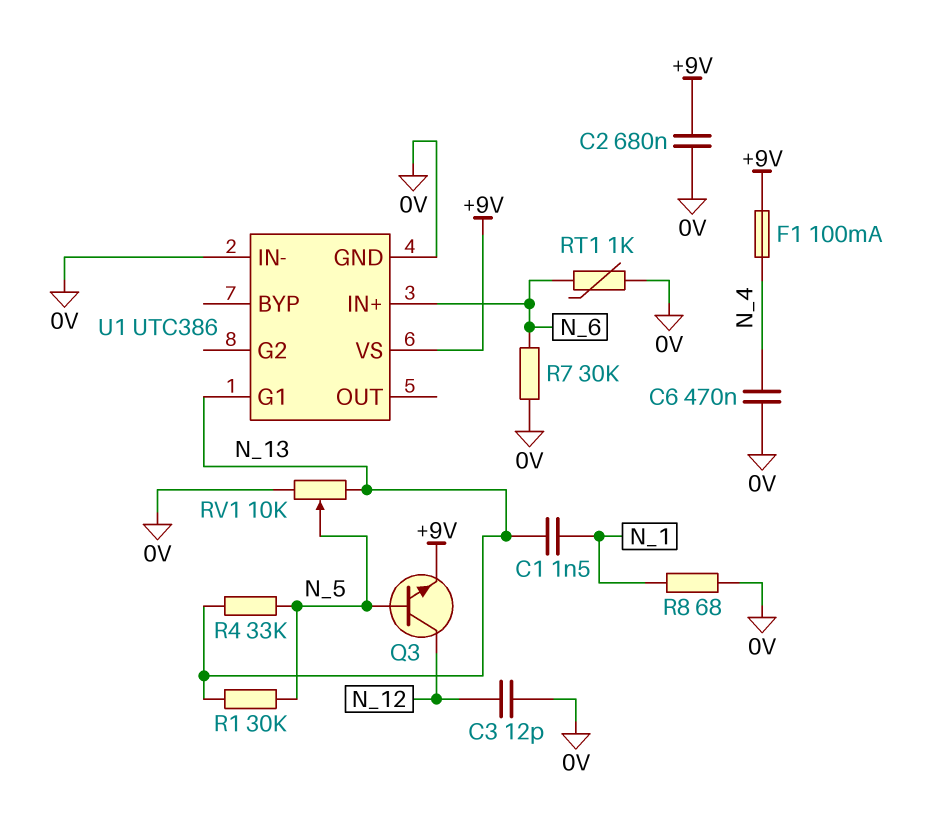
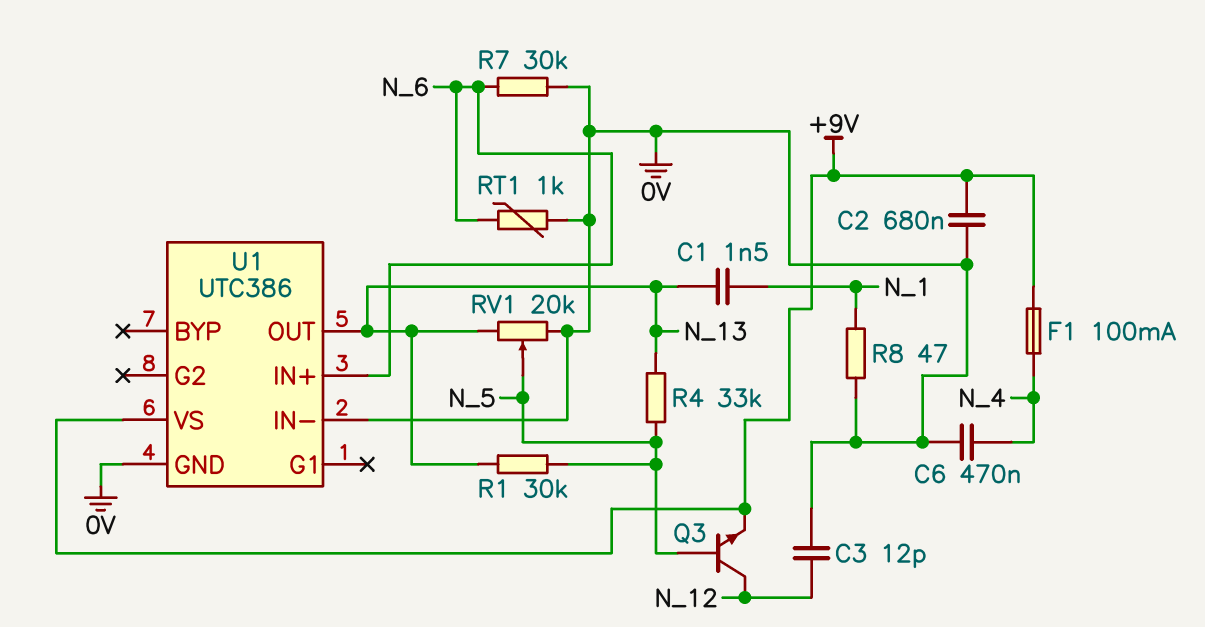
R8: 68 (0V, N_1) -> 47 (0V, N_1)
RV1: 10k (0V, N_13, wiper N_5) -> 20k (0V, N_13, wiper N_5)
U1 pin G1: N_13 -> none
U1 pin OUT: none -> N_13

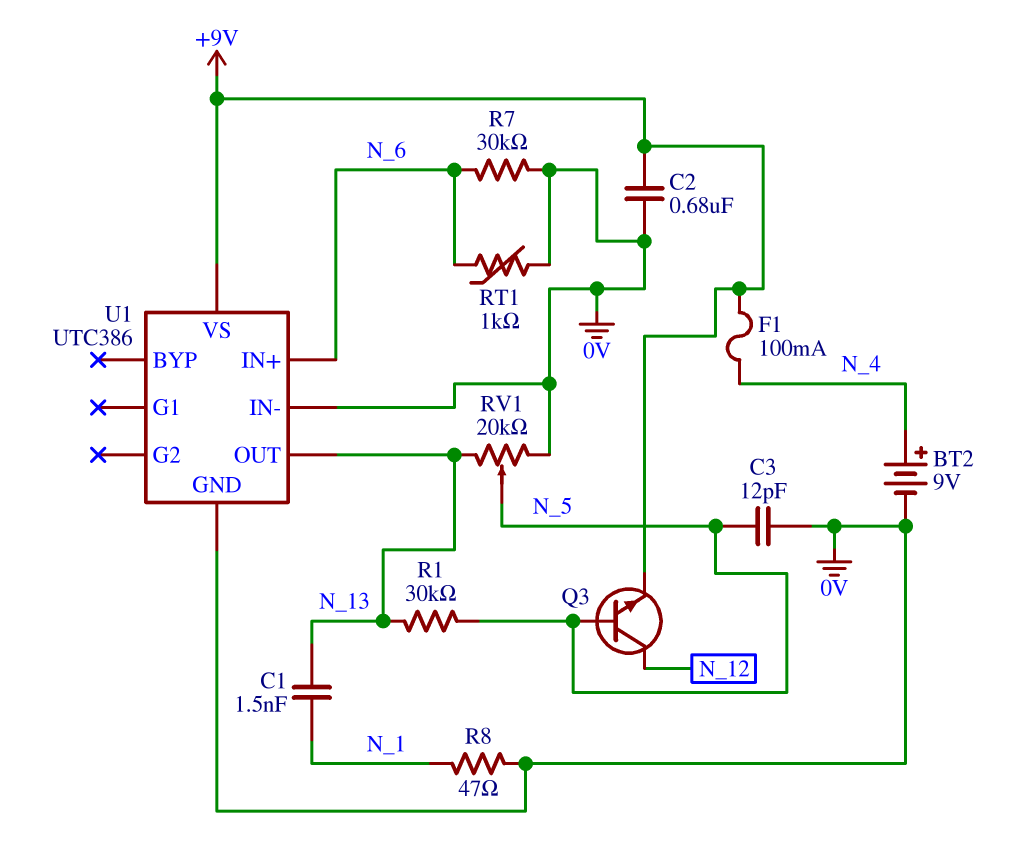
BT2: none -> 9V (plus N_4, minus 0V)
C3: 12pF (0V, N_12) -> 12pF (0V, N_5)
C6: 470nF (0V, N_4) -> none
R4: 33k (N_5, N_13) -> none

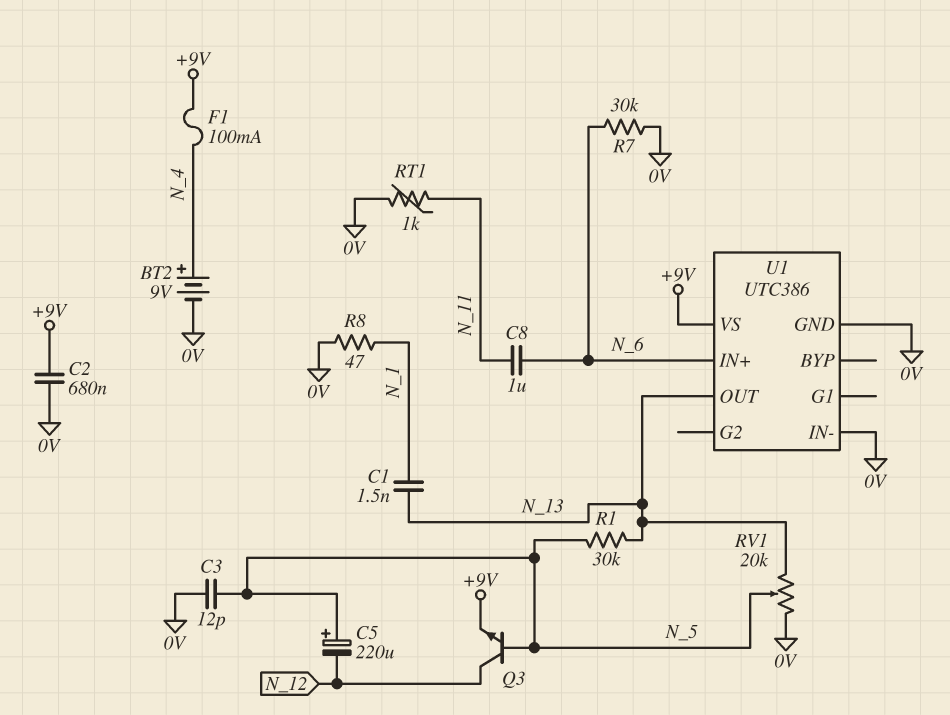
C5: none -> 220uF (plus N_5, minus N_12)
C8: none -> 1uF (N_6, N_11)
RT1: 1k (0V, N_6) -> 1k (0V, N_11)

